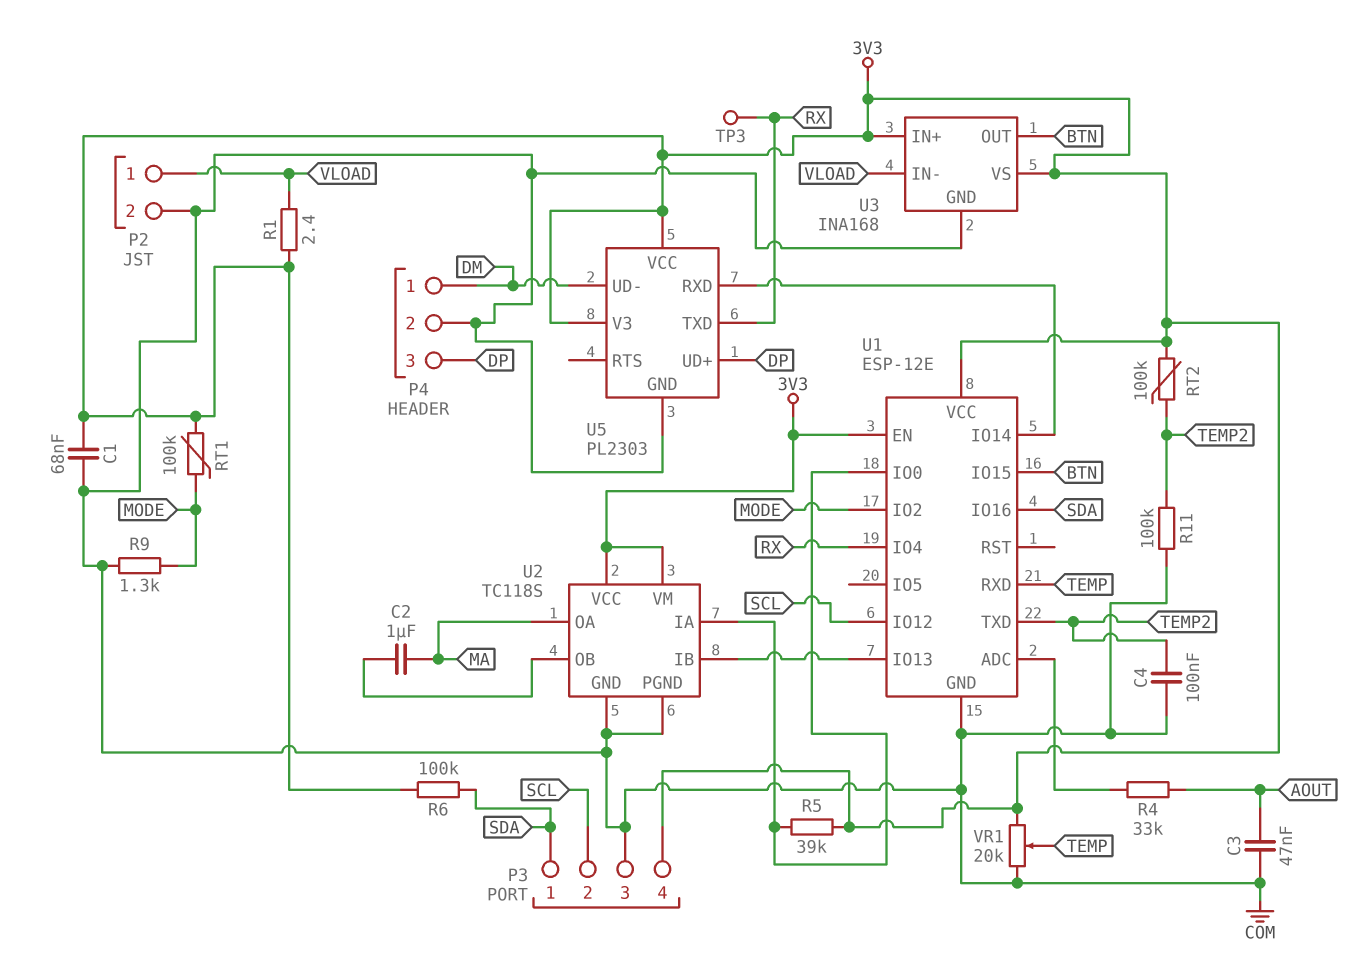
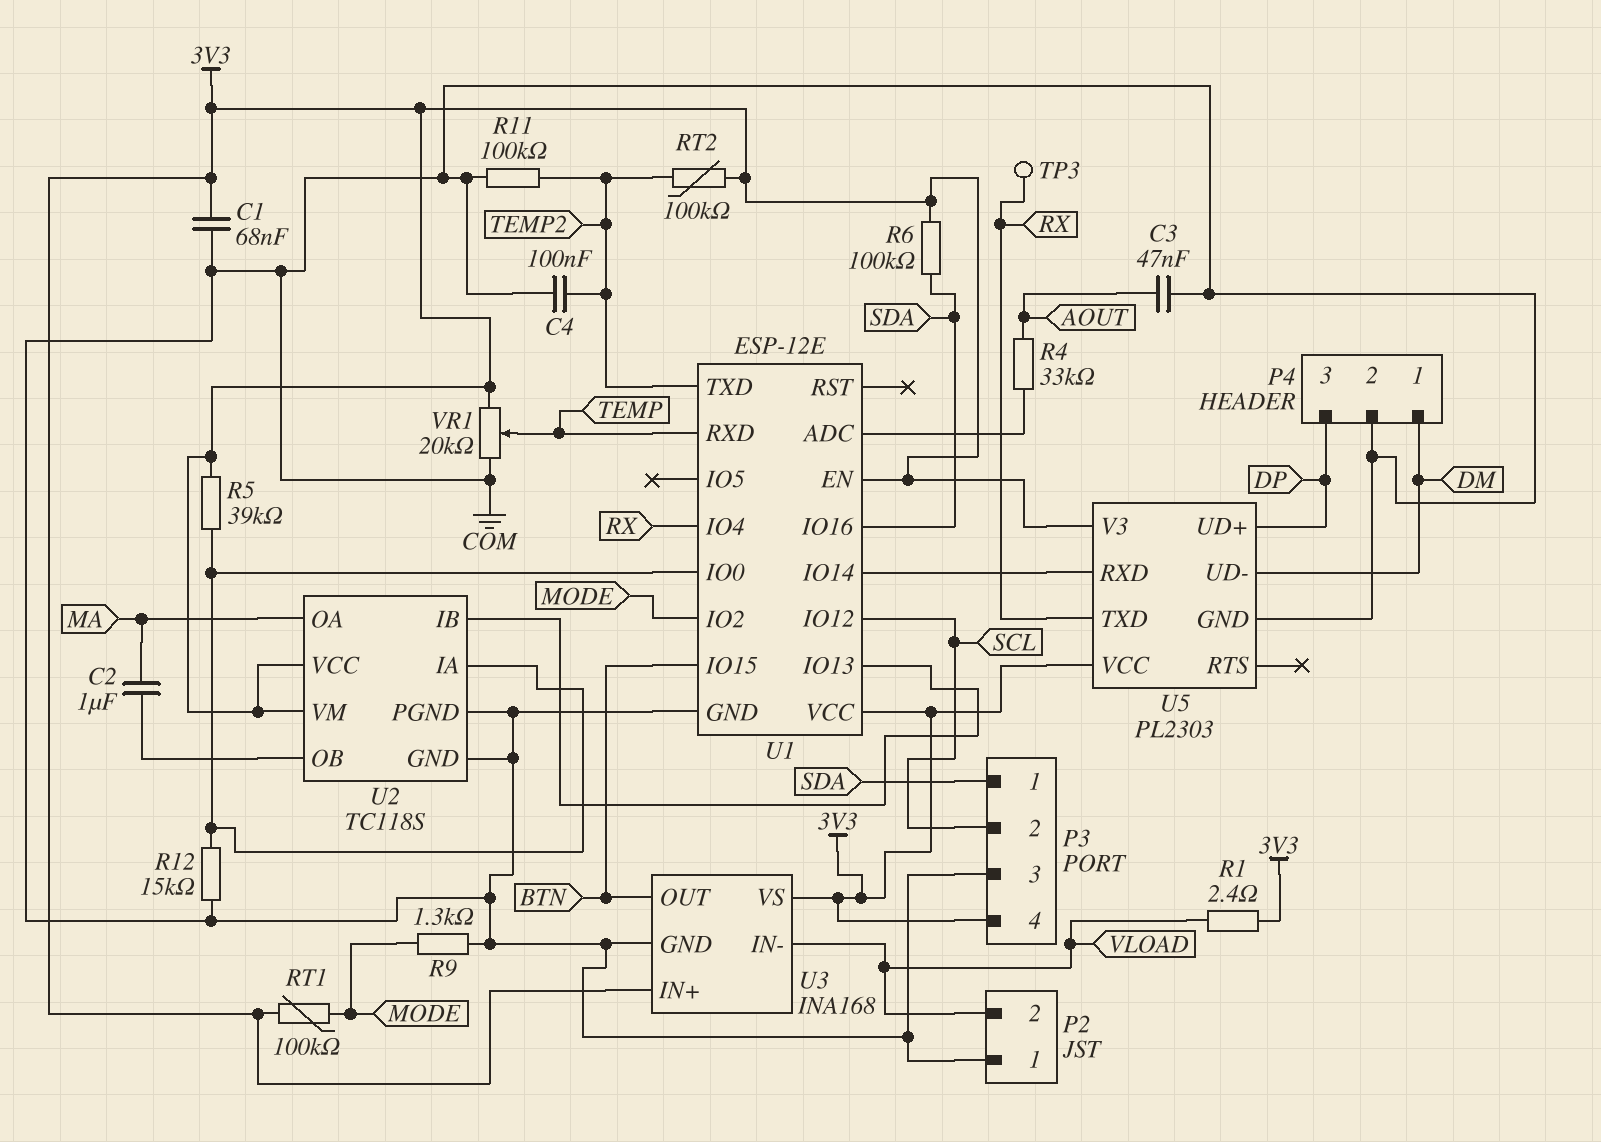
P2 pin 1: VLOAD -> COM
P2 pin 2: COM -> VLOAD
R12: none -> 15k (COM, U1/IO0)

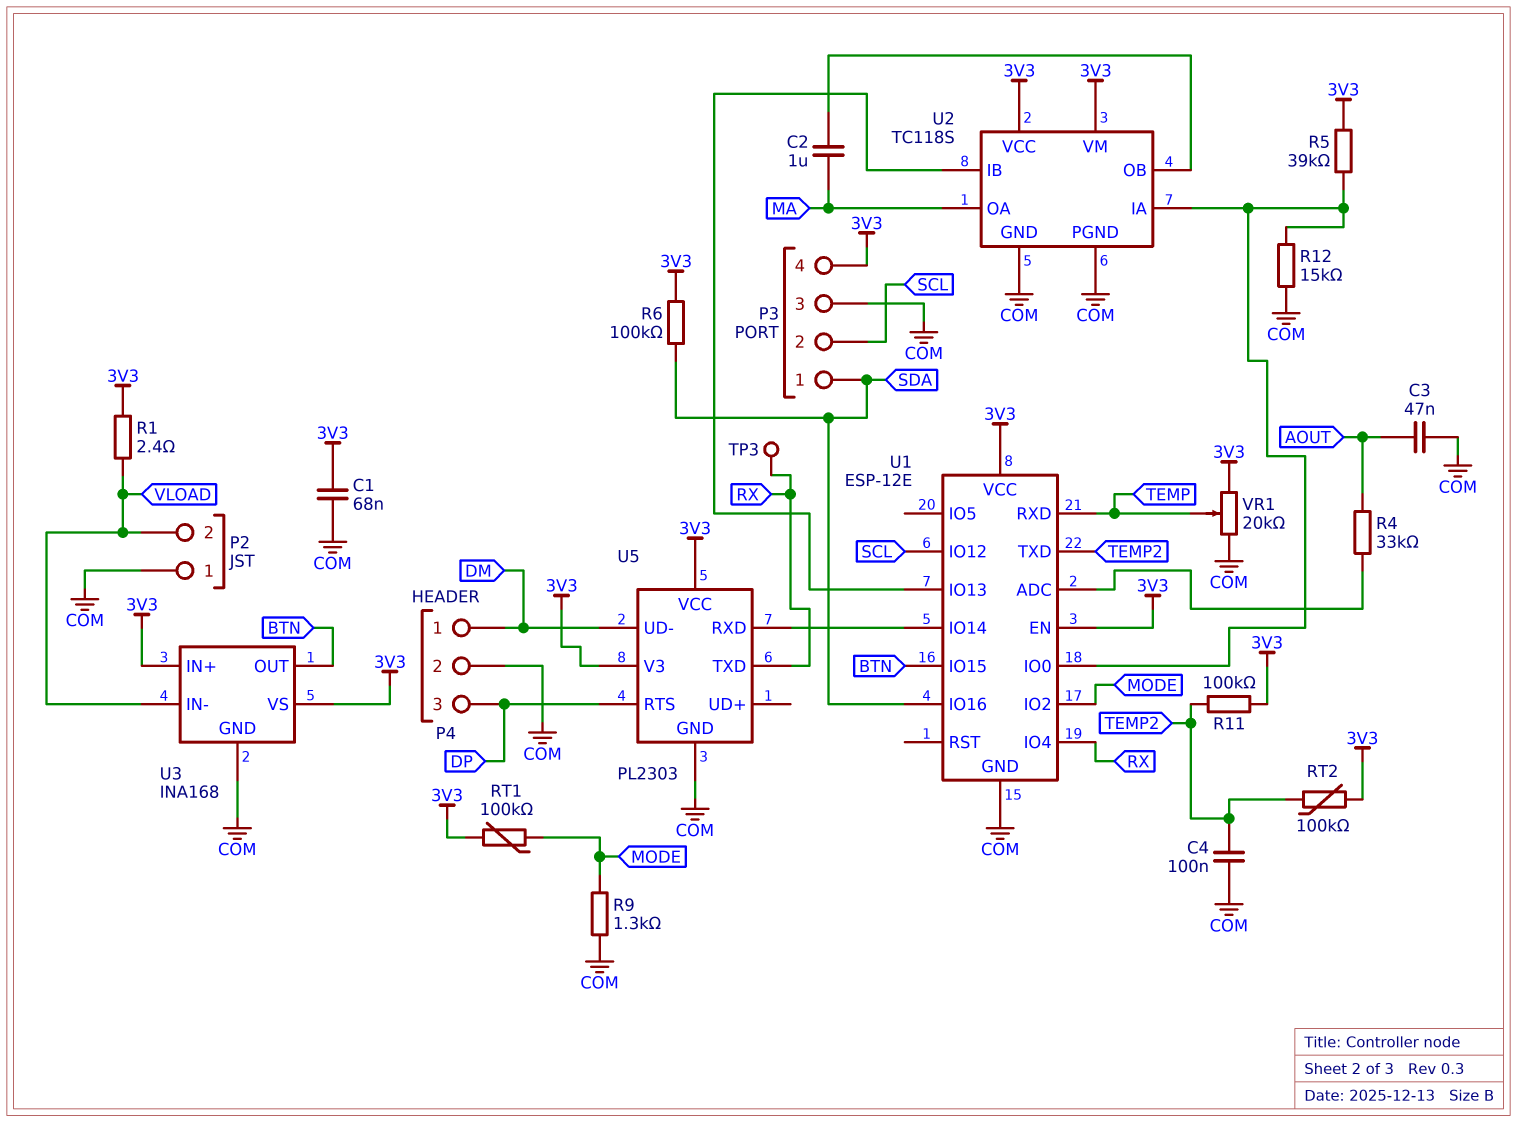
R11: 100k (COM, TEMP2) -> 100k (3V3, TEMP2)
U5 pin RTS: none -> DP
U5 pin UD+: DP -> none

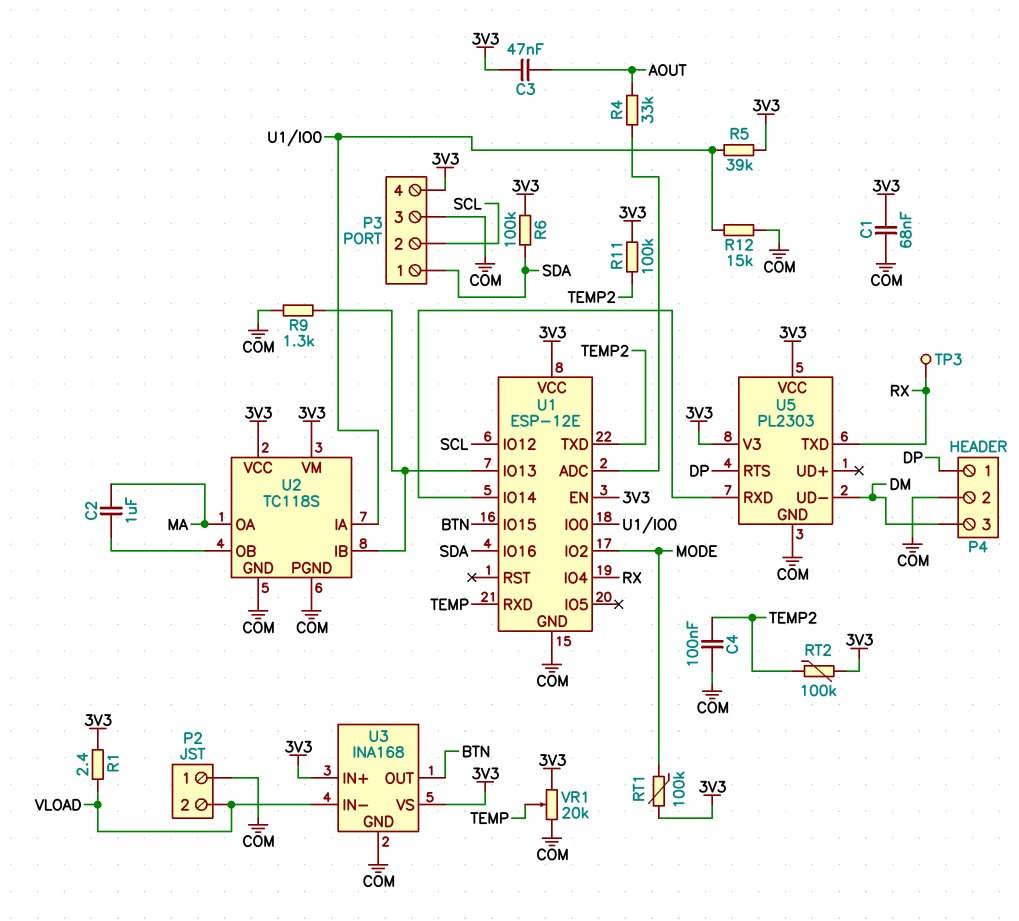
C3: 47nF (AOUT, COM) -> 47nF (3V3, AOUT)
P4 pin 1: DM -> DP
P4 pin 3: DP -> DM
R9: 1.3k (COM, MODE) -> 1.3k (COM, U1/IO13)

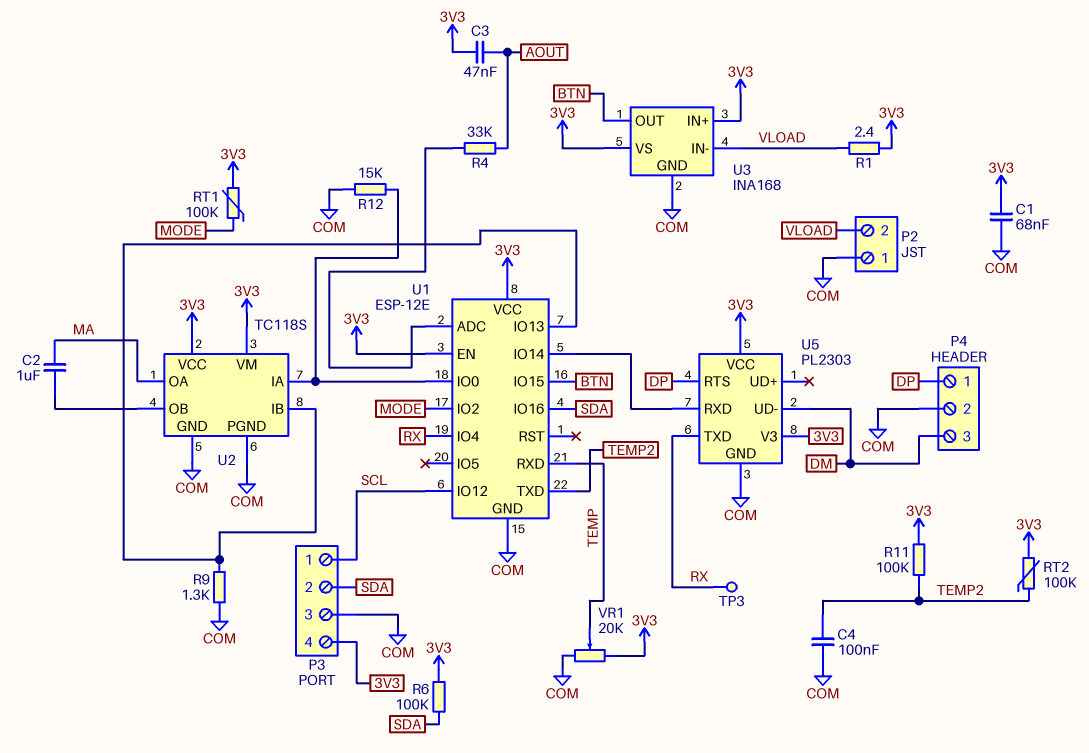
P3 pin 1: SDA -> SCL
P3 pin 2: SCL -> SDA
R5: 39k (3V3, U1/IO0) -> none

